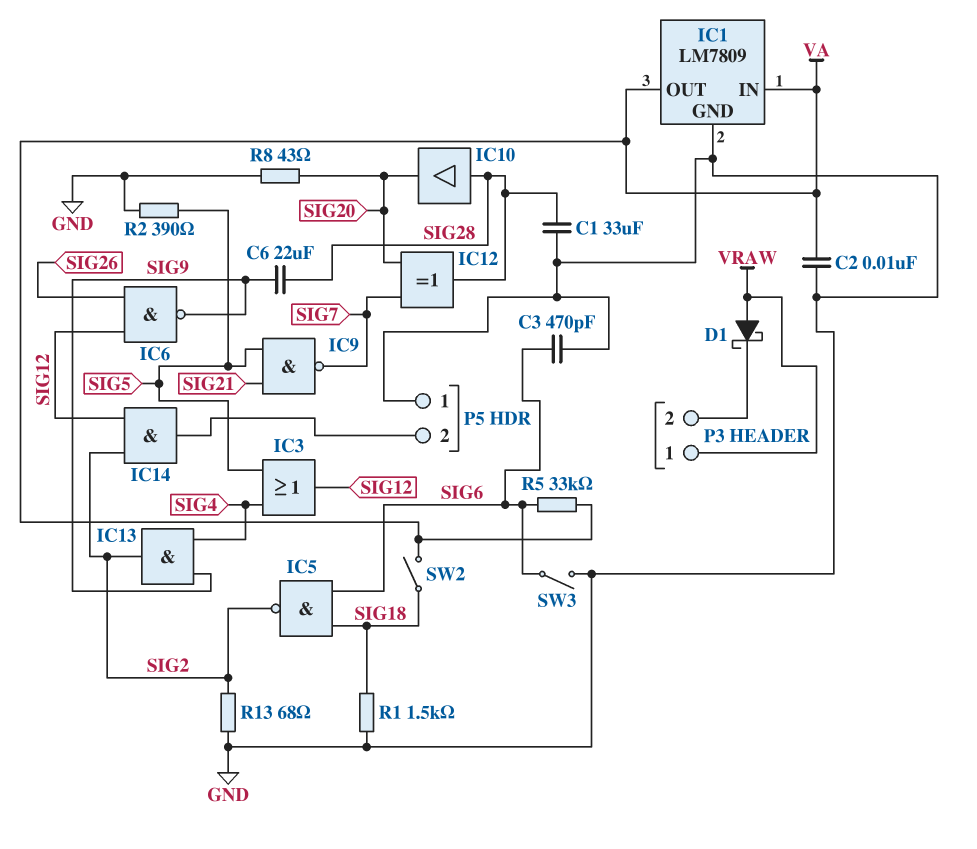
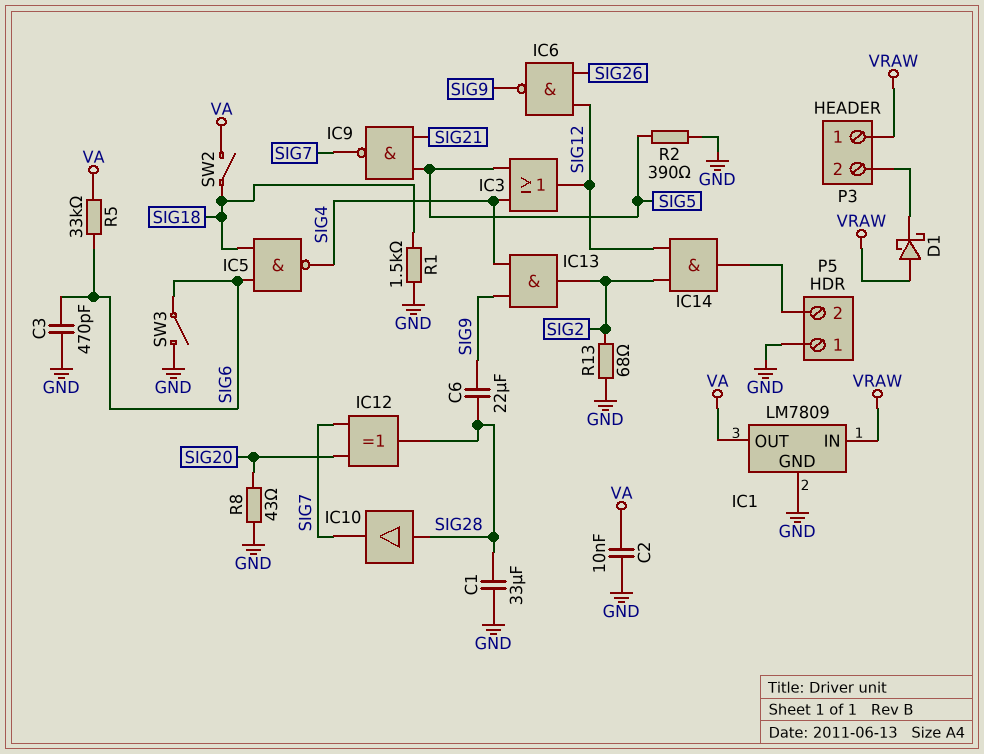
IC1 pin IN: VA -> VRAW
IC5: NAND (in SIG6, in SIG18, out SIG2) -> NAND (in SIG6, in SIG18, out SIG4)
IC10: buffer (in SIG28, out SIG20) -> buffer (in SIG28, out SIG7)

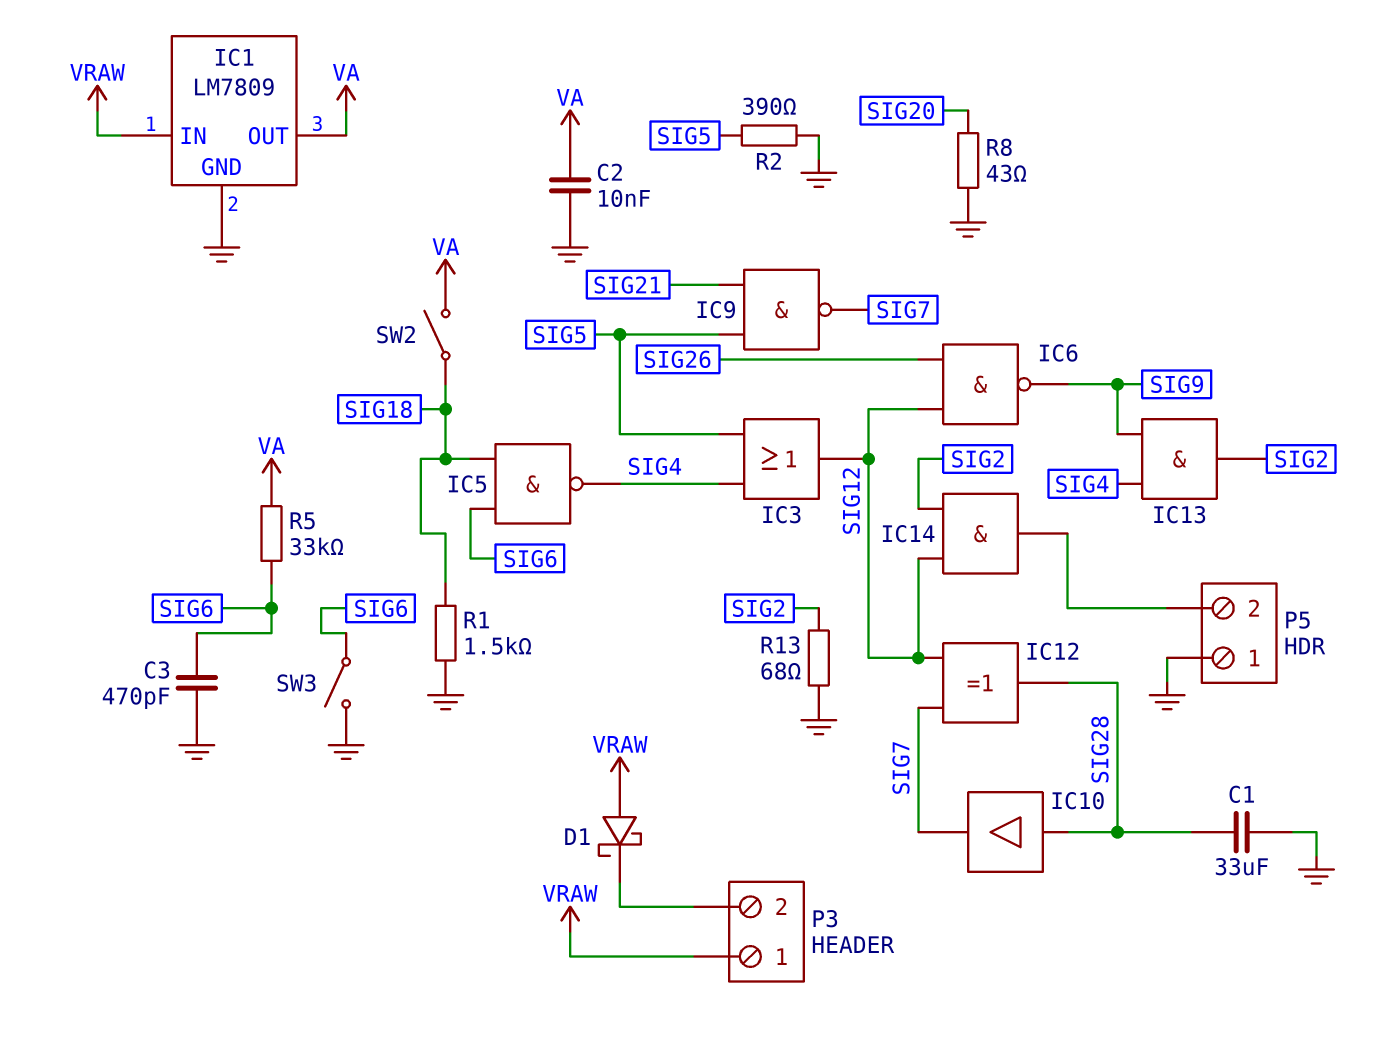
C6: 22uF (SIG9, SIG28) -> none
IC12: XOR (in SIG7, in SIG20, out SIG28) -> XOR (in SIG7, in SIG12, out SIG28)

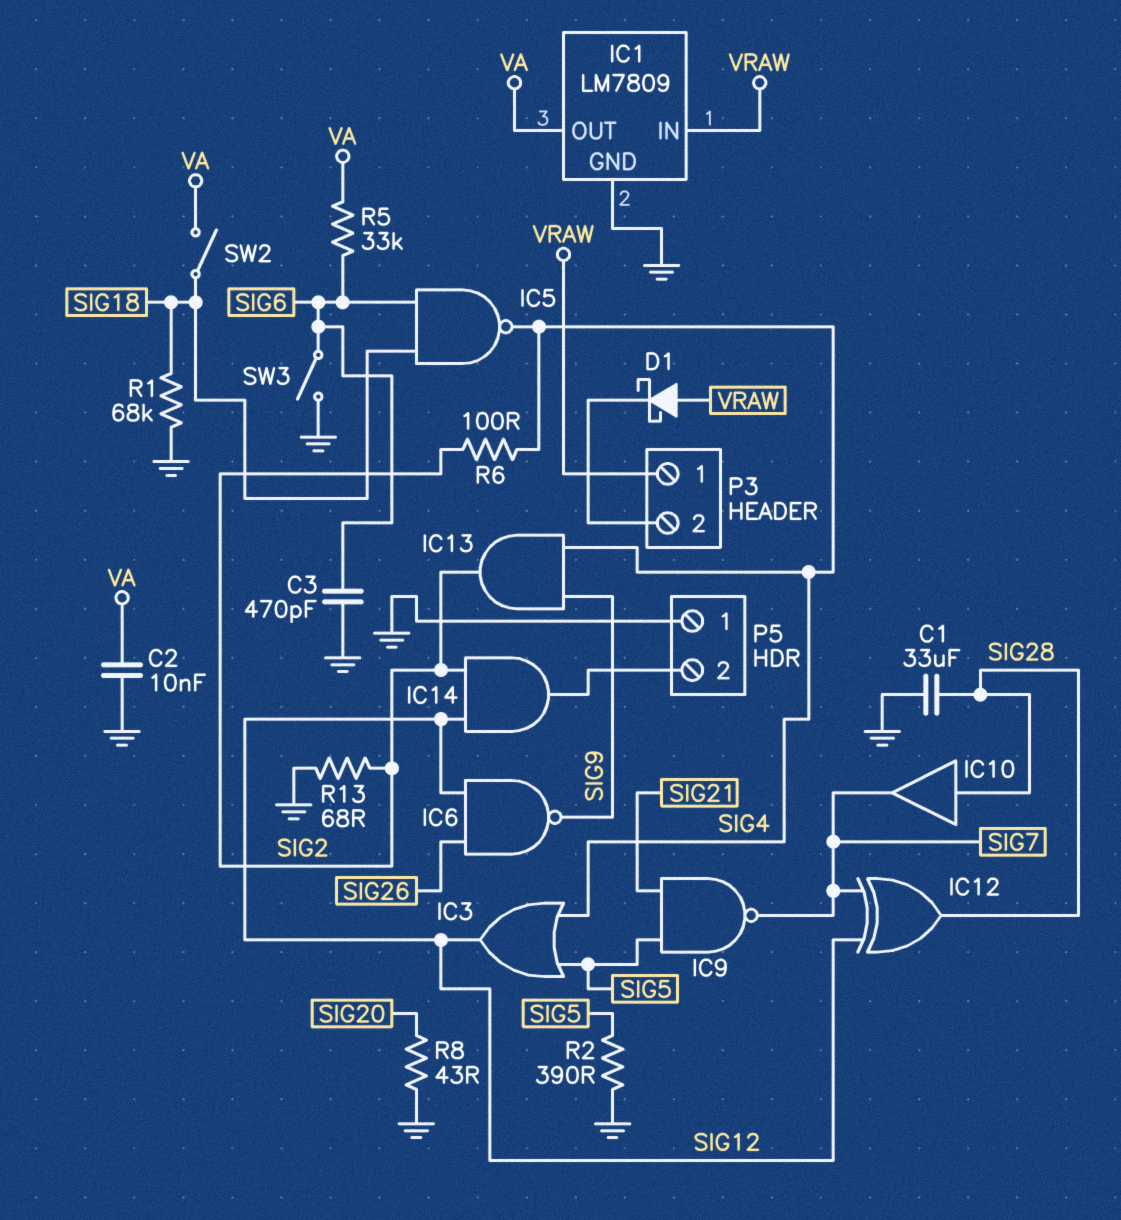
R1: 1.5k (GND, SIG18) -> 68k (GND, SIG18)
R6: none -> 100 (SIG2, SIG4)

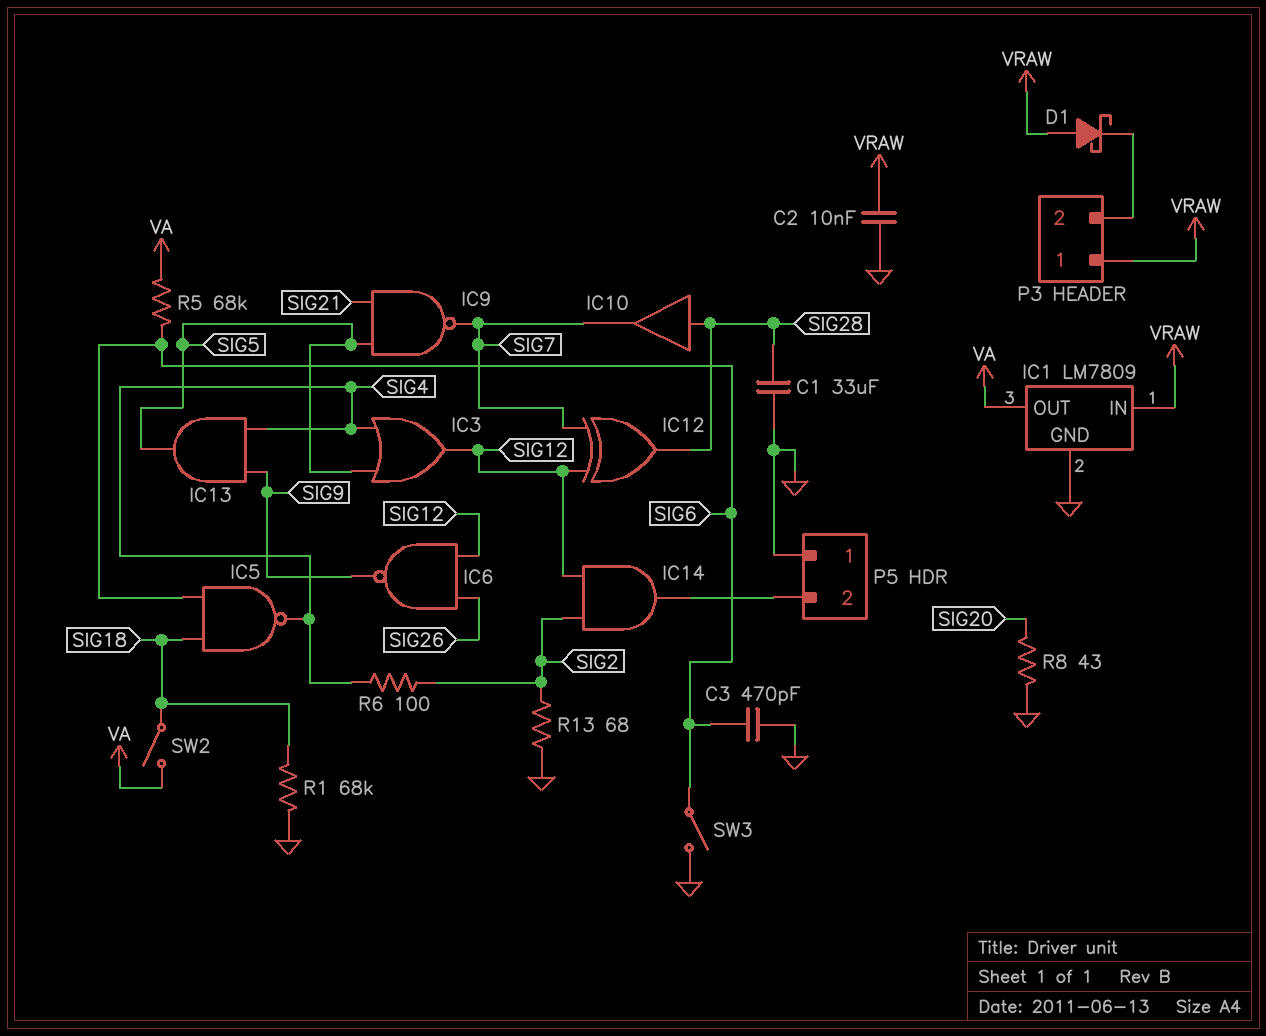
C2: 10nF (GND, VA) -> 10nF (GND, VRAW)
IC13: AND (in SIG4, in SIG9, out SIG2) -> AND (in SIG4, in SIG9, out SIG5)
R2: 390 (GND, SIG5) -> none
R5: 33k (SIG6, VA) -> 68k (SIG6, VA)

